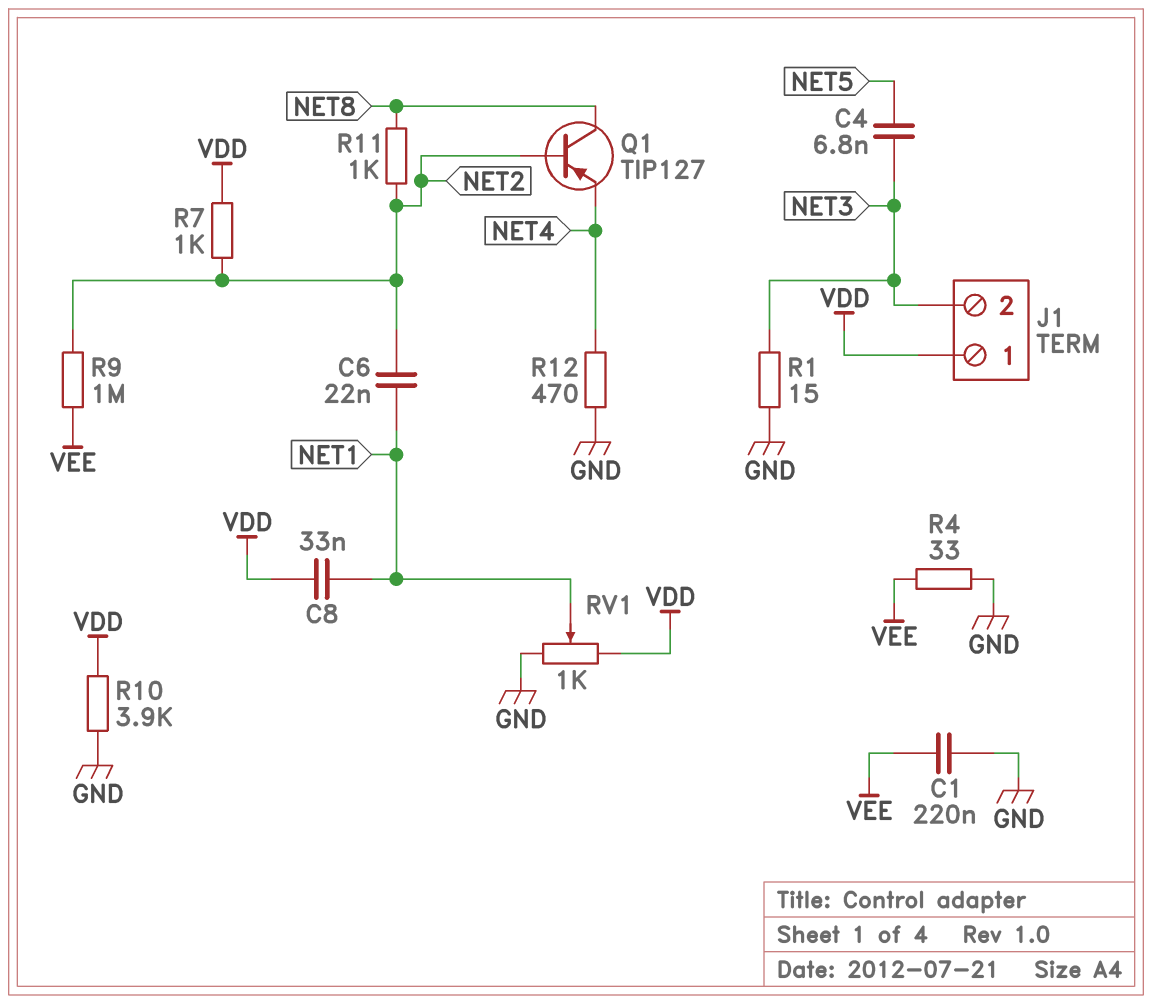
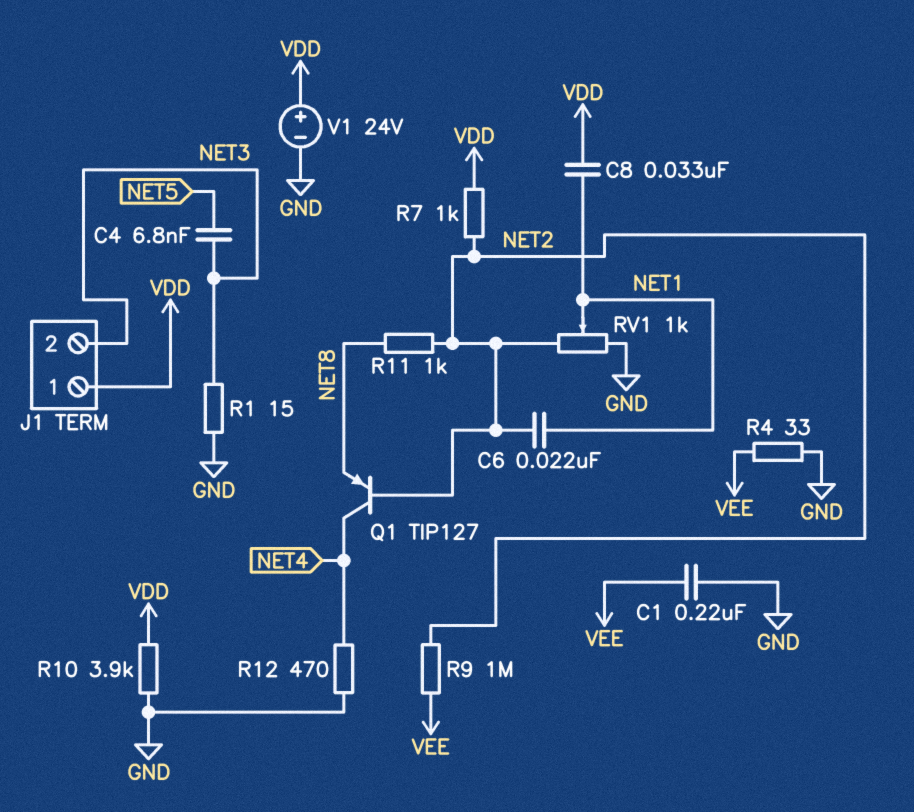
Q1: PNP TIP127 (B NET2, C NET8, E NET4) -> PNP TIP127 (B NET2, C NET4, E NET8)
RV1: 1k (GND, VDD, wiper NET1) -> 1k (GND, NET2, wiper NET1)
V1: none -> 24V (plus VDD, minus GND)

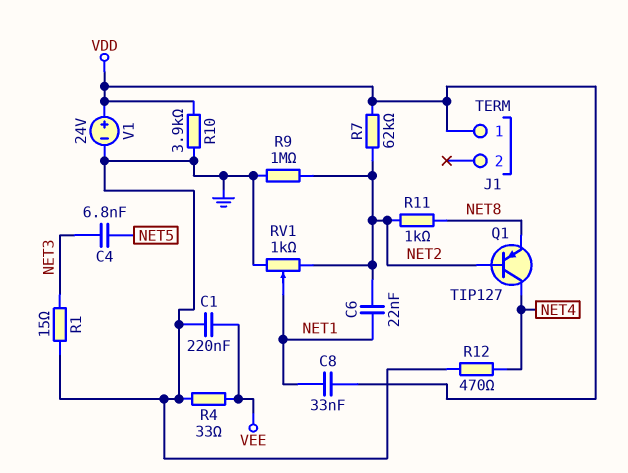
J1 pin 2: NET3 -> none
R7: 1k (NET2, VDD) -> 62k (NET2, VDD)
R9: 1M (NET2, VEE) -> 1M (GND, NET2)

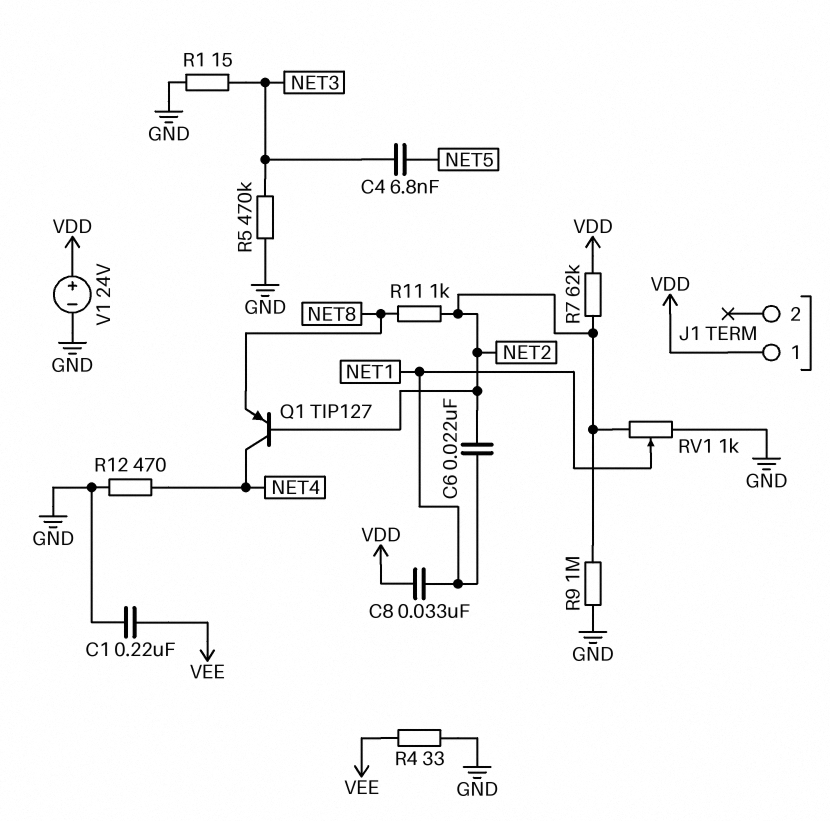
R5: none -> 470k (GND, NET3)
R10: 3.9k (GND, VDD) -> none

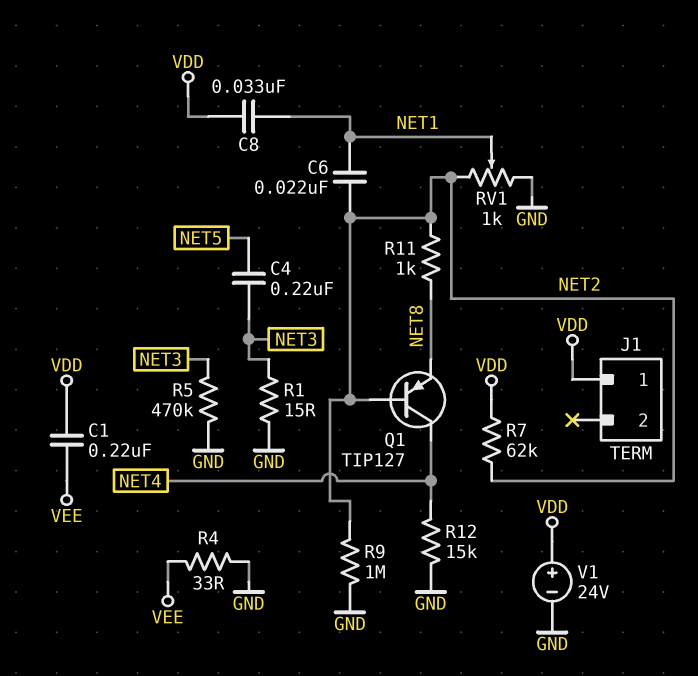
C1: 220nF (GND, VEE) -> 220nF (VDD, VEE)
C4: 6.8nF (NET3, NET5) -> 220nF (NET3, NET5)
R12: 470 (GND, NET4) -> 15k (GND, NET4)

